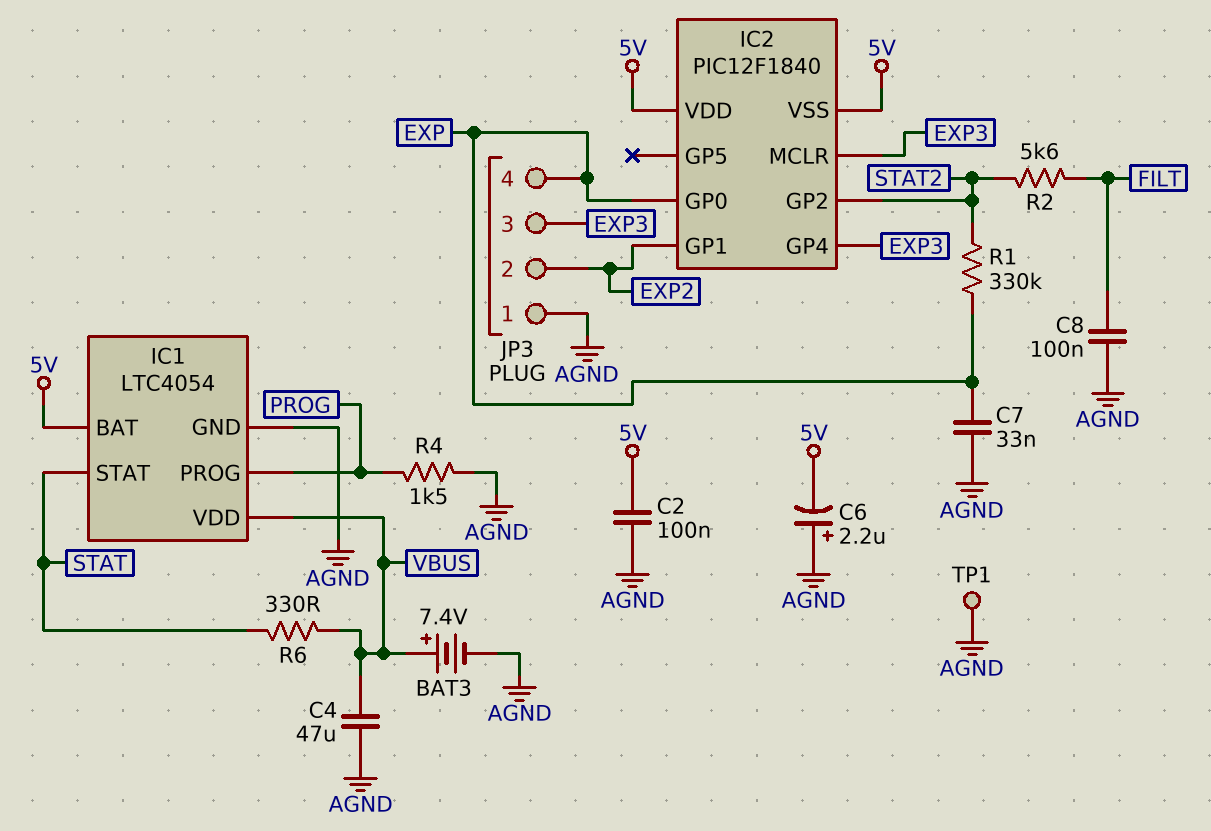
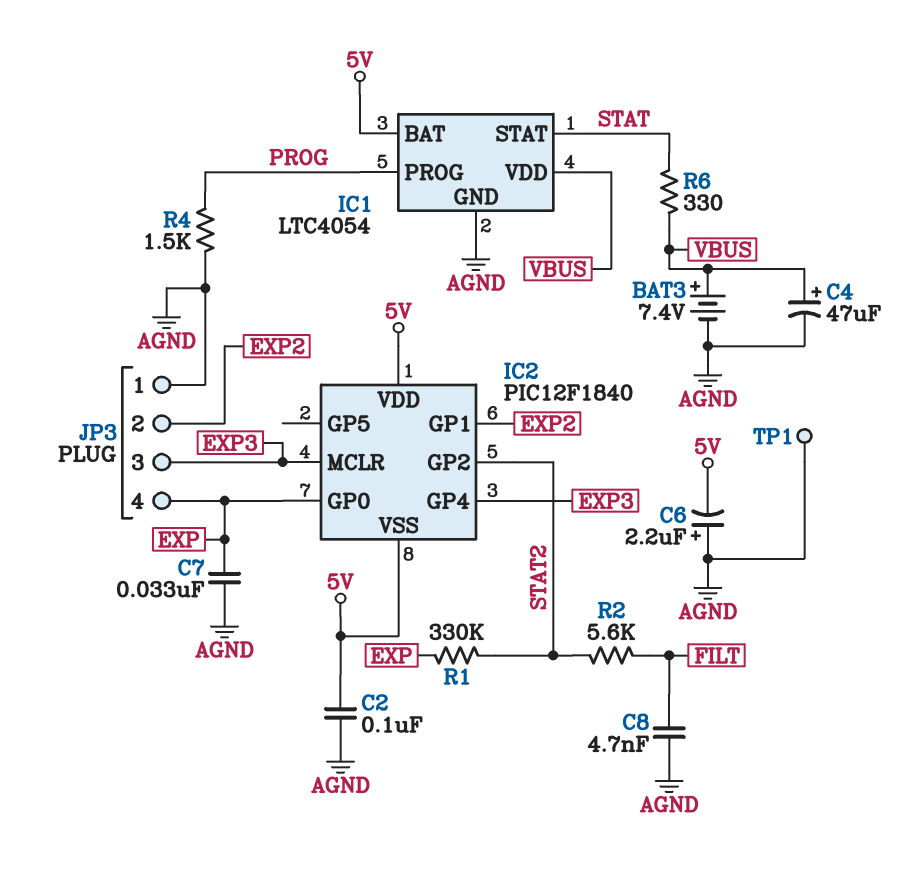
C4: 47uF (AGND, VBUS) -> 47uF (plus VBUS, minus AGND)
C8: 100nF (AGND, FILT) -> 4.7nF (AGND, FILT)

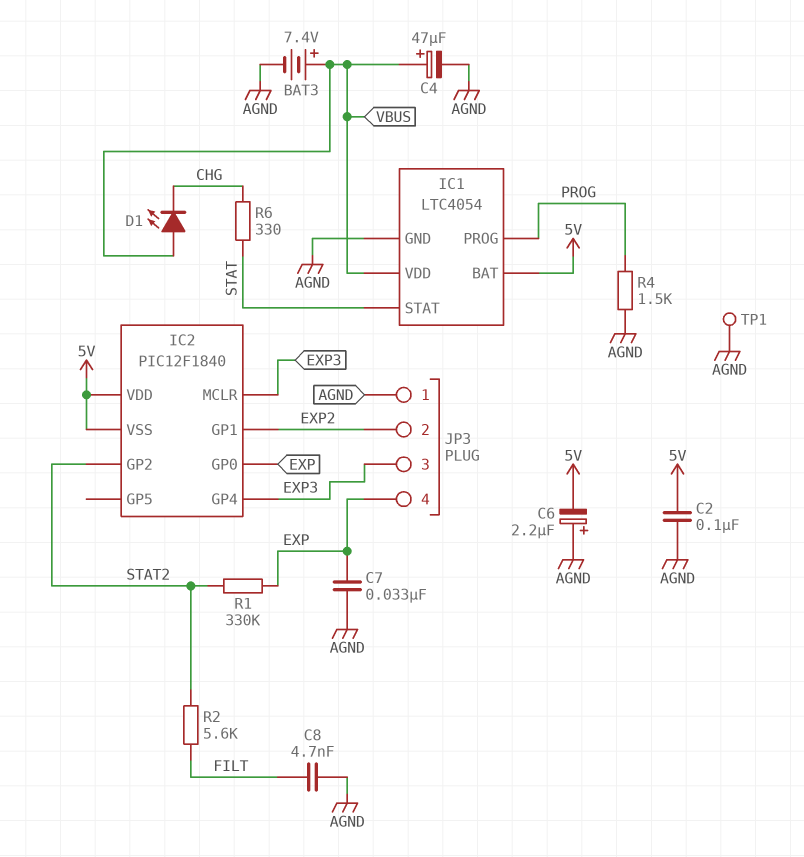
D1: none -> LED (A VBUS, K CHG)
R6: 330 (STAT, VBUS) -> 330 (CHG, STAT)

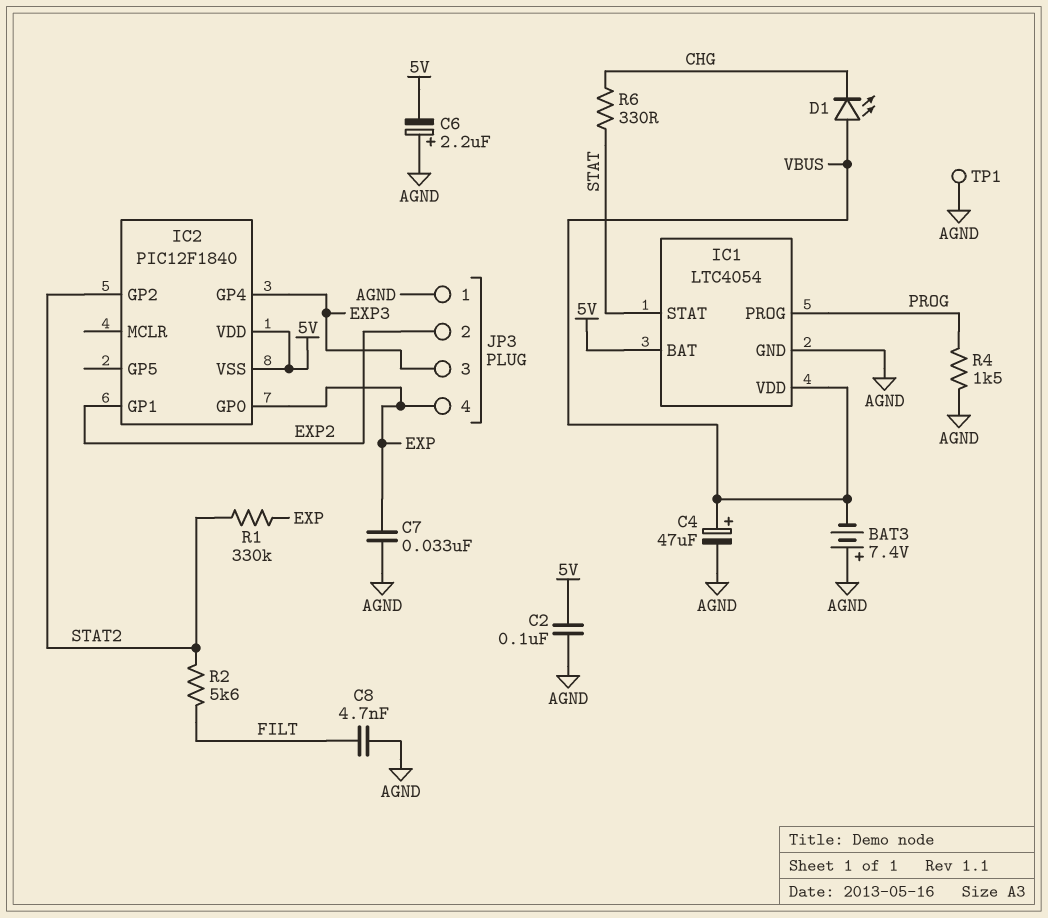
BAT3: 7.4V (plus VBUS, minus AGND) -> 7.4V (plus AGND, minus VBUS)
IC2 pin MCLR: EXP3 -> none

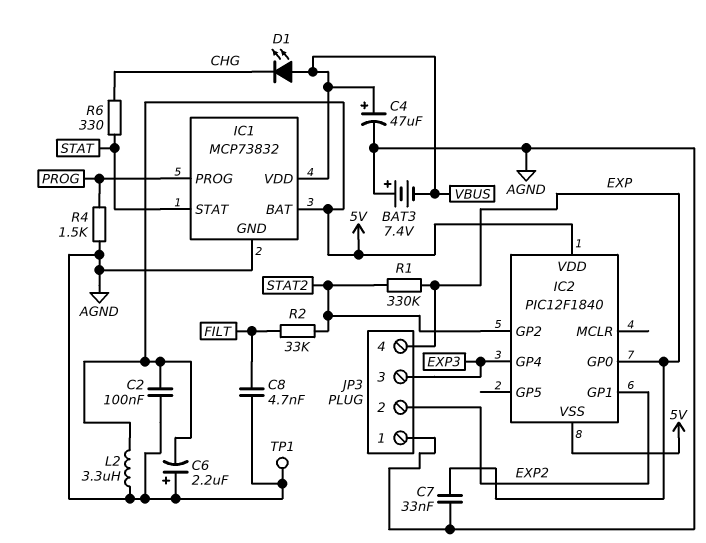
IC1: LTC4054 -> MCP73832
L2: none -> 3.3uH (5V, AGND)
R2: 5.6k (FILT, STAT2) -> 33k (FILT, STAT2)

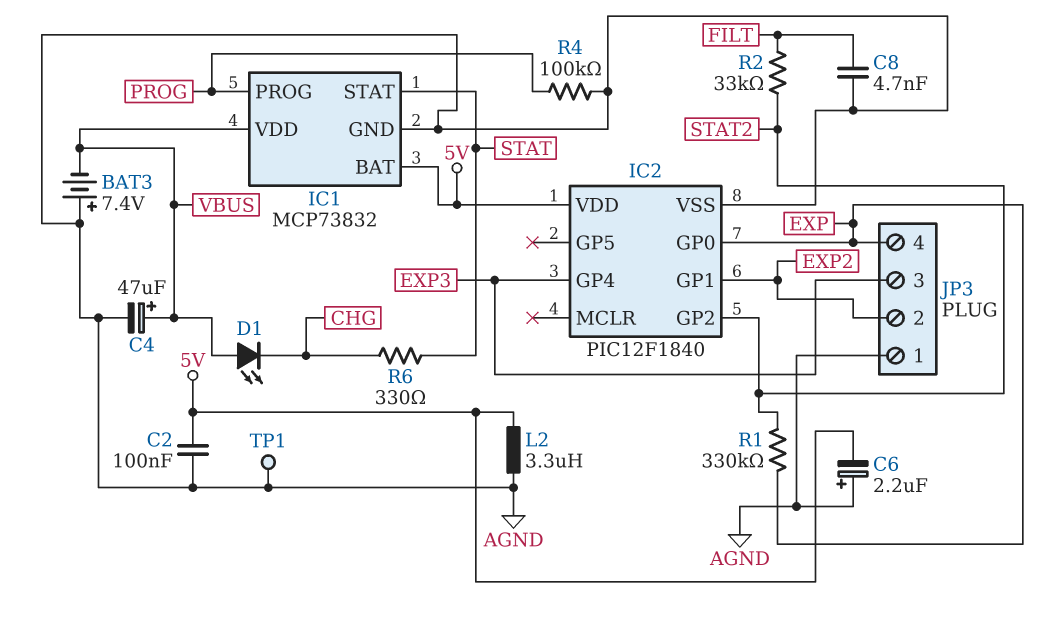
C7: 33nF (AGND, EXP) -> none
IC2 pin VSS: 5V -> AGND
R4: 1.5k (AGND, PROG) -> 100k (AGND, PROG)

